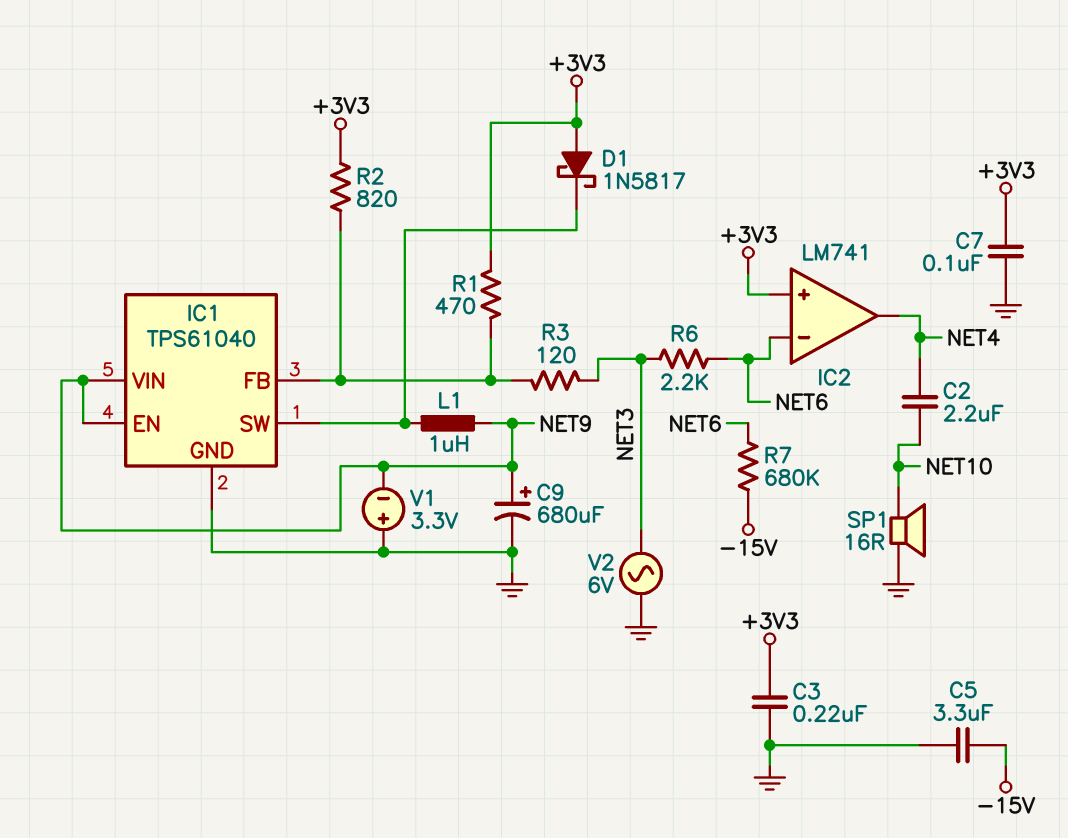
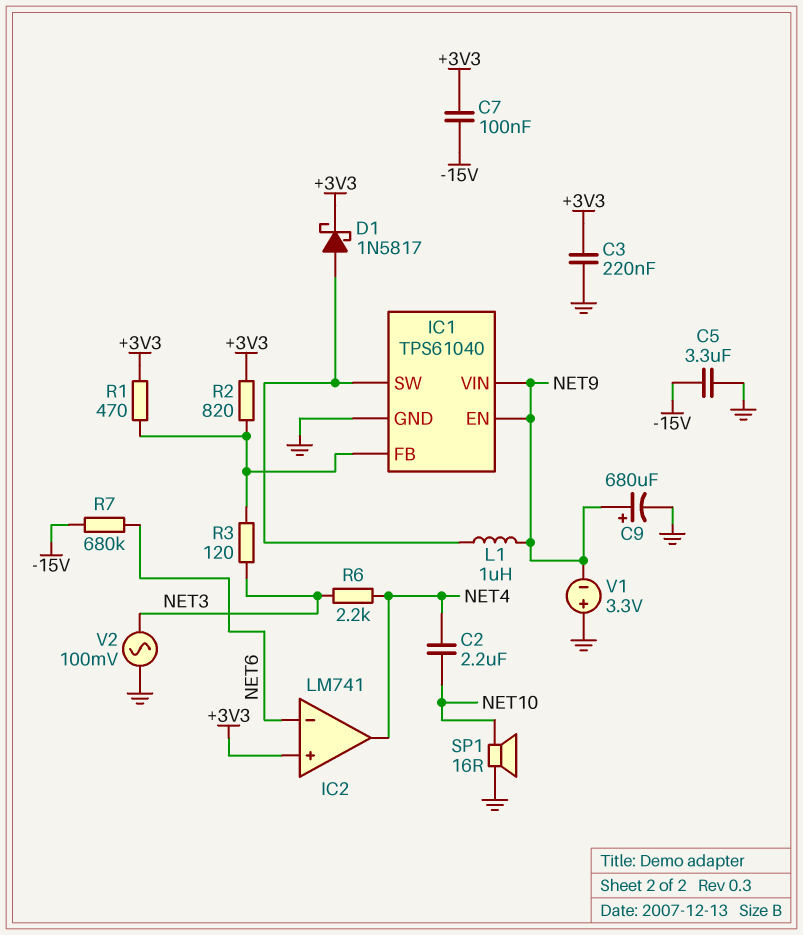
C7: 100nF (+3V3, GND) -> 100nF (+3V3, -15V)
D1: schottky 1N5817 (A +3V3, K IC1/SW) -> schottky 1N5817 (A IC1/SW, K +3V3)
R6: 2.2k (NET3, NET6) -> 2.2k (NET3, NET4)
V2: AC 6V (GND, NET3) -> AC 100mV (GND, NET3)

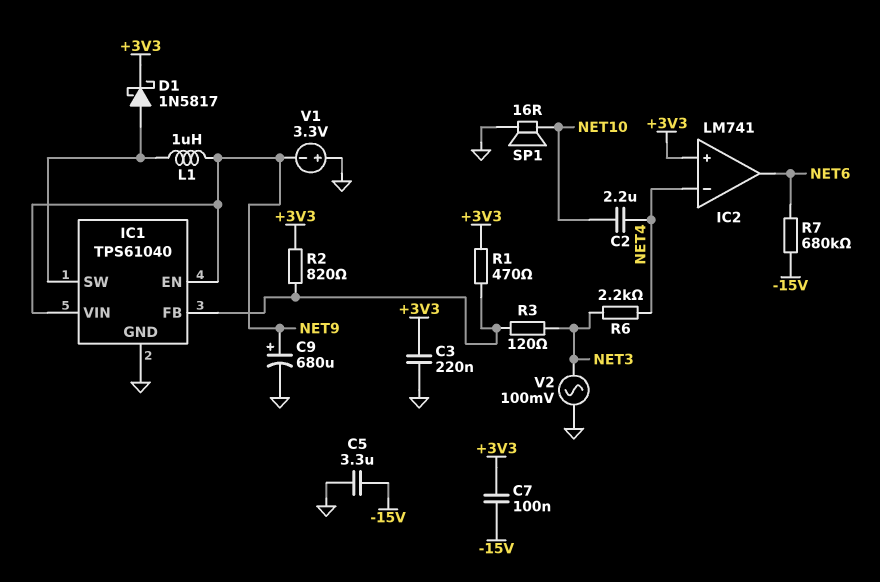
IC2 pin in-: NET6 -> NET4
IC2 pin out: NET4 -> NET6

